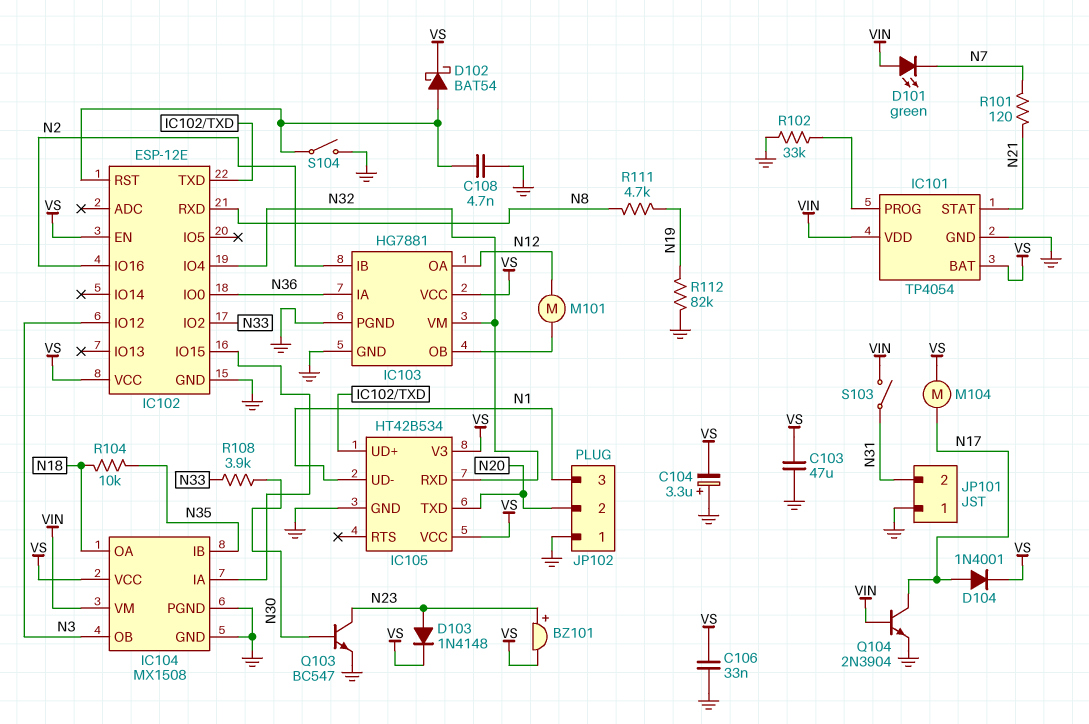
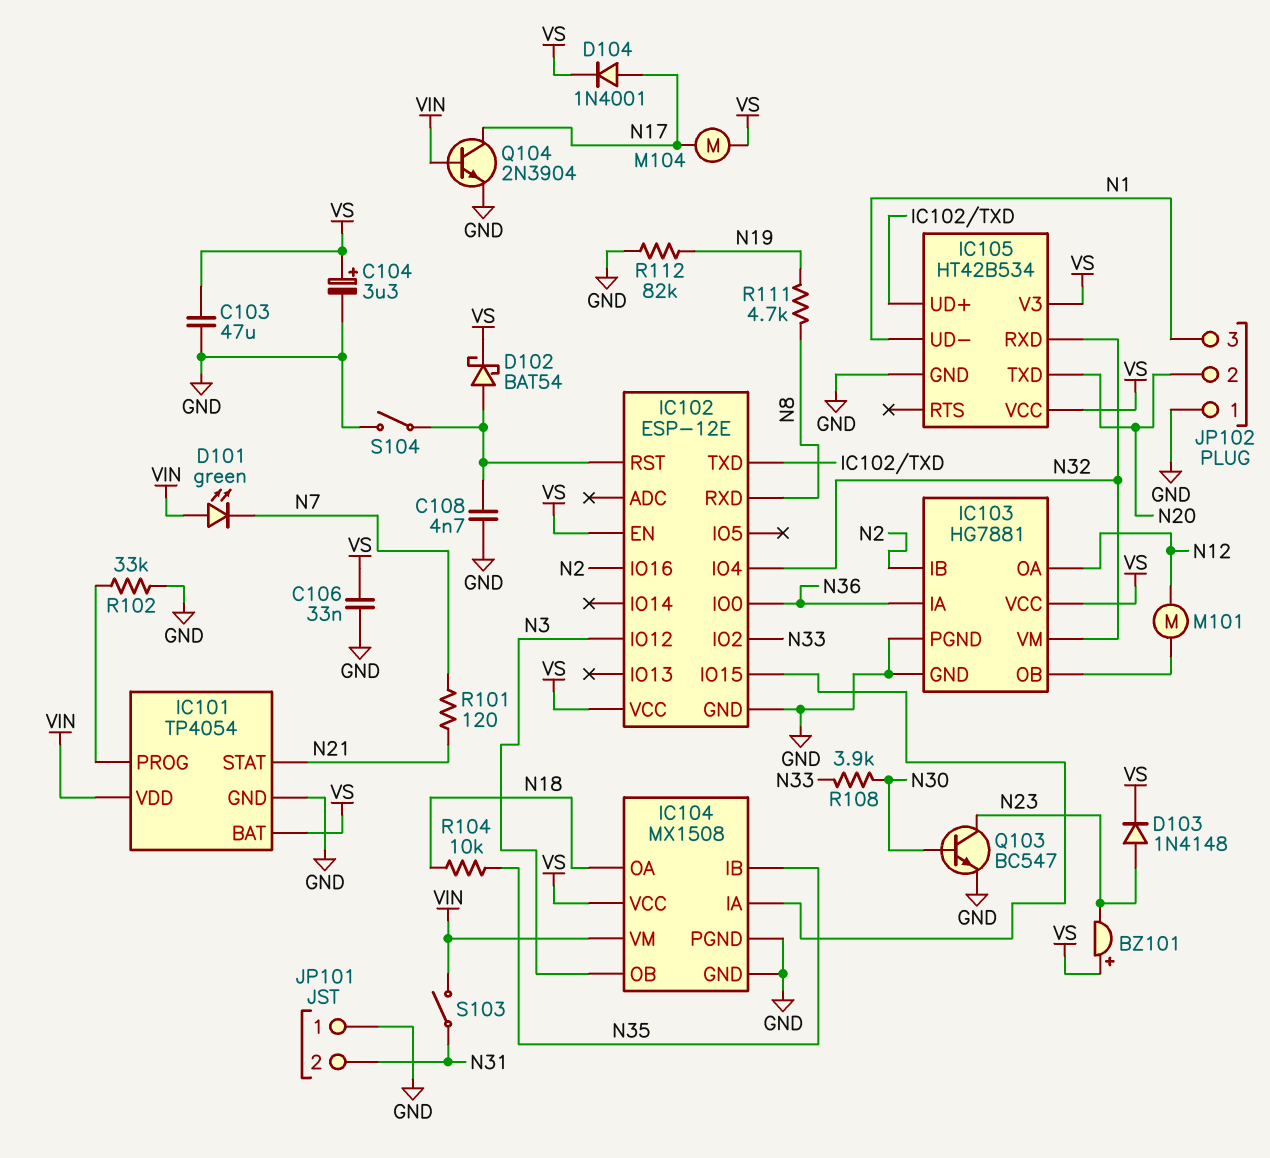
BZ101: buzzer (plus N23, minus VS) -> buzzer (plus VS, minus N23)
C104: 3.3uF (plus GND, minus VS) -> 3.3uF (plus VS, minus GND)

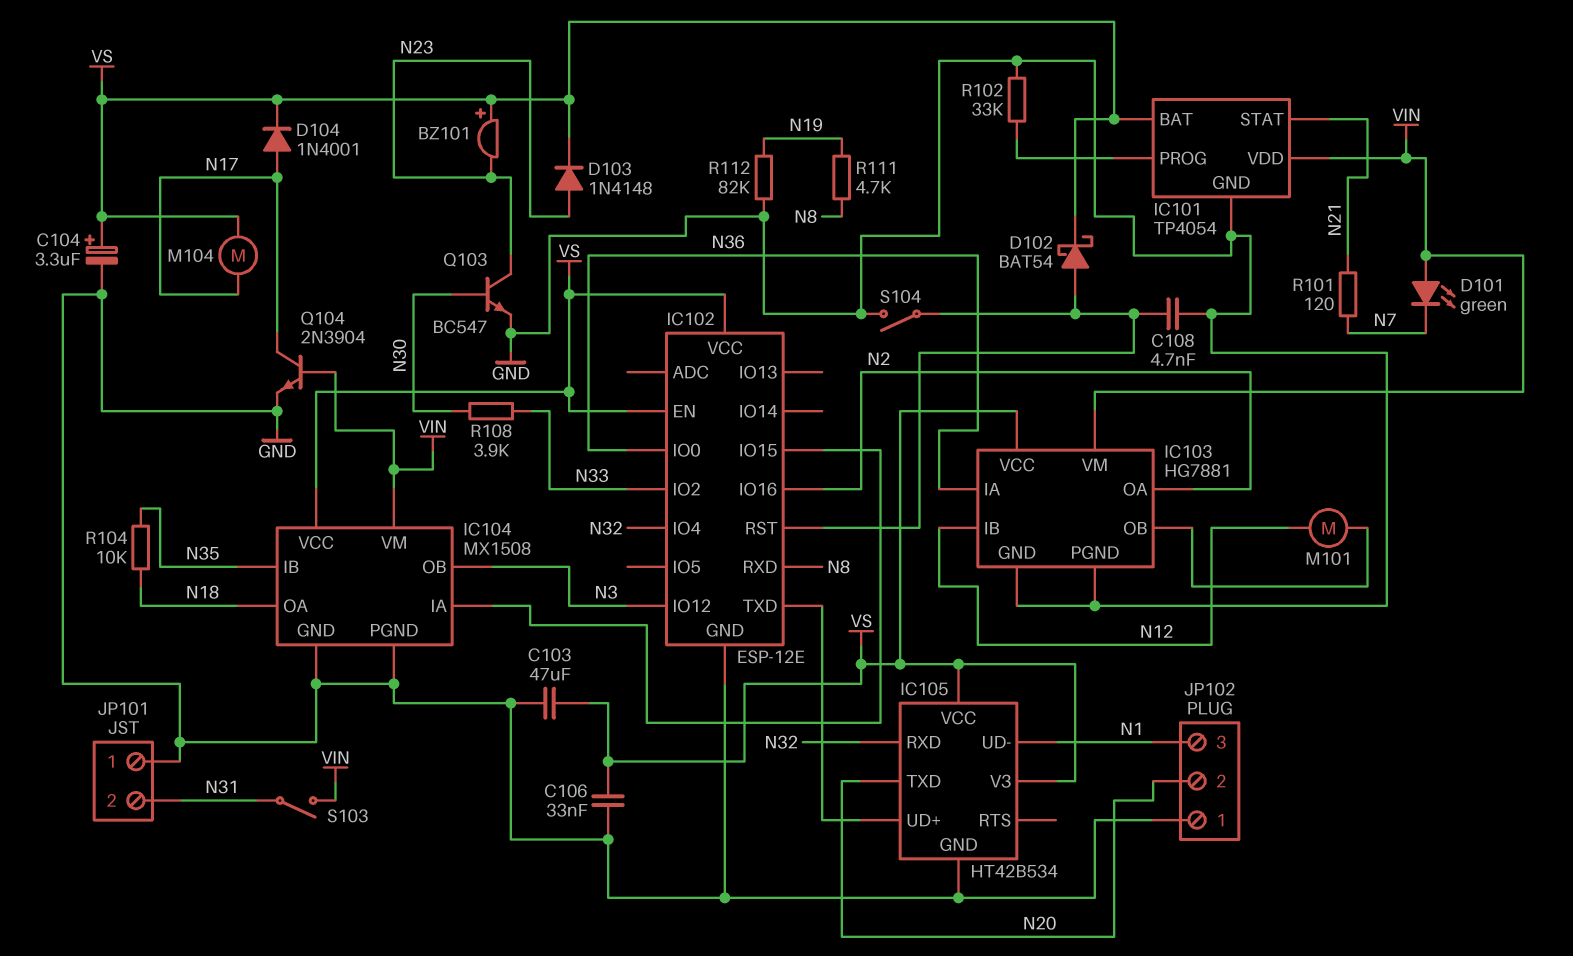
IC103 pin IB: N2 -> N12
IC103 pin OA: N12 -> N2
IC103 pin VM: N32 -> VIN

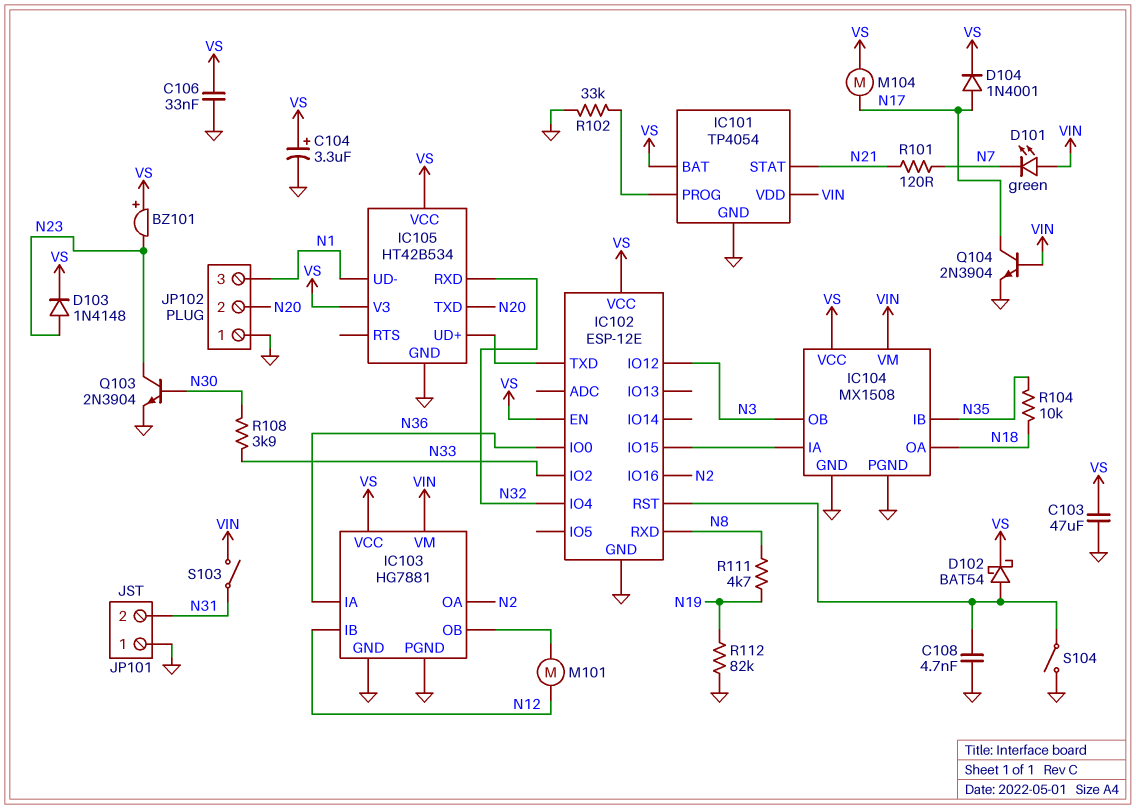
Q103: NPN BC547 (B N30, C N23, E GND) -> NPN 2N3904 (B N30, C N23, E GND)

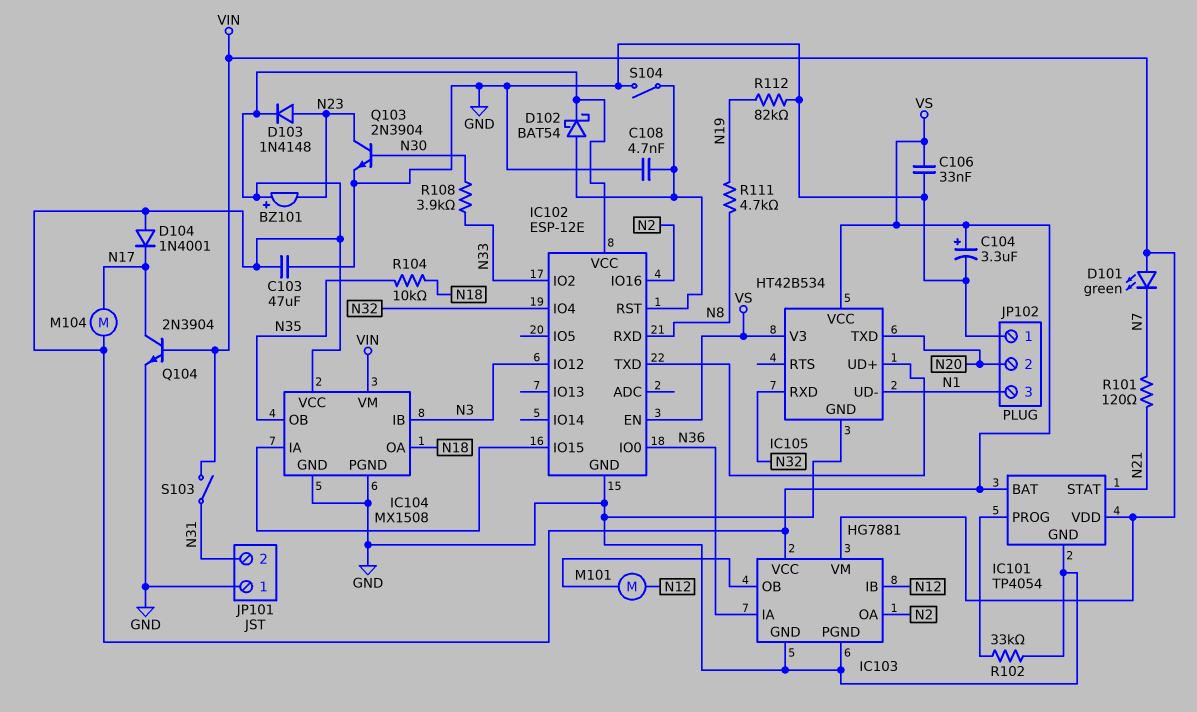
D104: diode 1N4001 (A N17, K VS) -> diode 1N4001 (A VS, K N17)
IC104 pin IB: N35 -> N3
IC104 pin OB: N3 -> N35

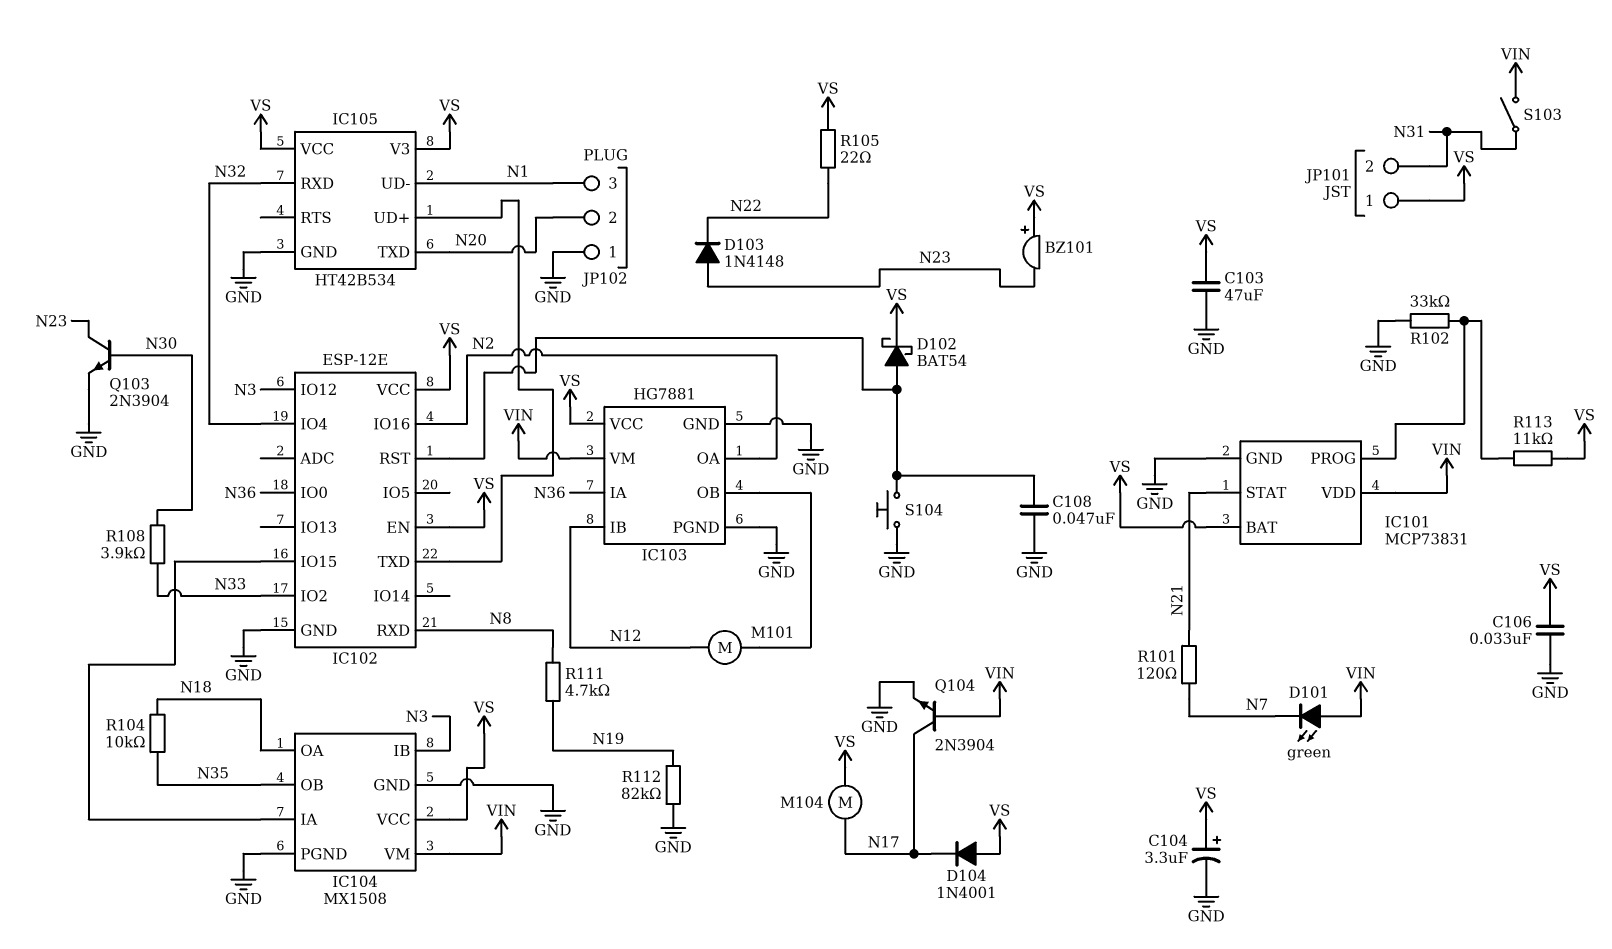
C108: 4.7nF (GND, IC102/RST) -> 47nF (GND, IC102/RST)
D103: diode 1N4148 (A N23, K VS) -> diode 1N4148 (A N23, K N22)
IC101: TP4054 -> MCP73831
JP101 pin 1: GND -> VS
R105: none -> 22 (N22, VS)
R113: none -> 11k (IC101/PROG, VS)
S104: switch (GND, IC102/RST) -> button (GND, IC102/RST)

